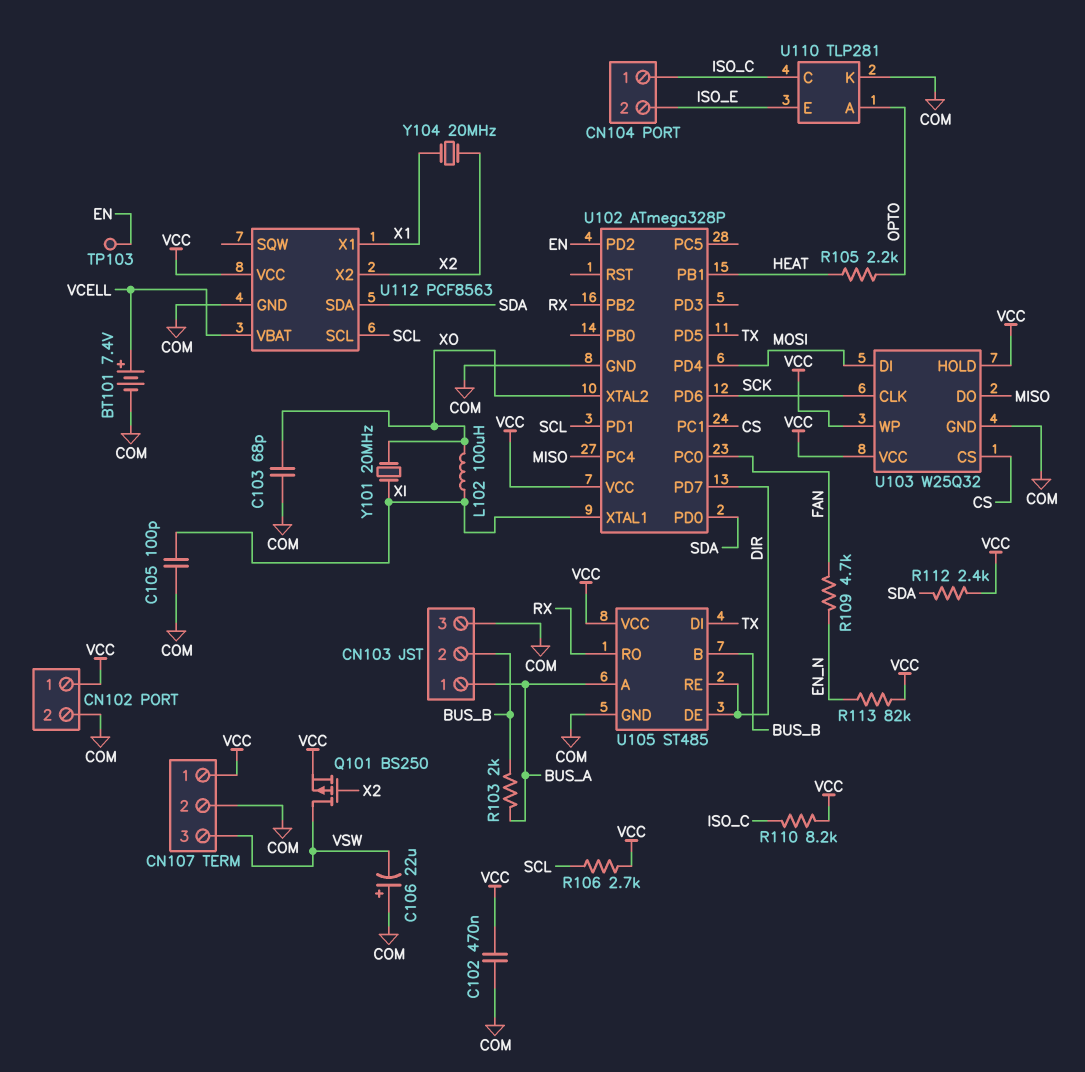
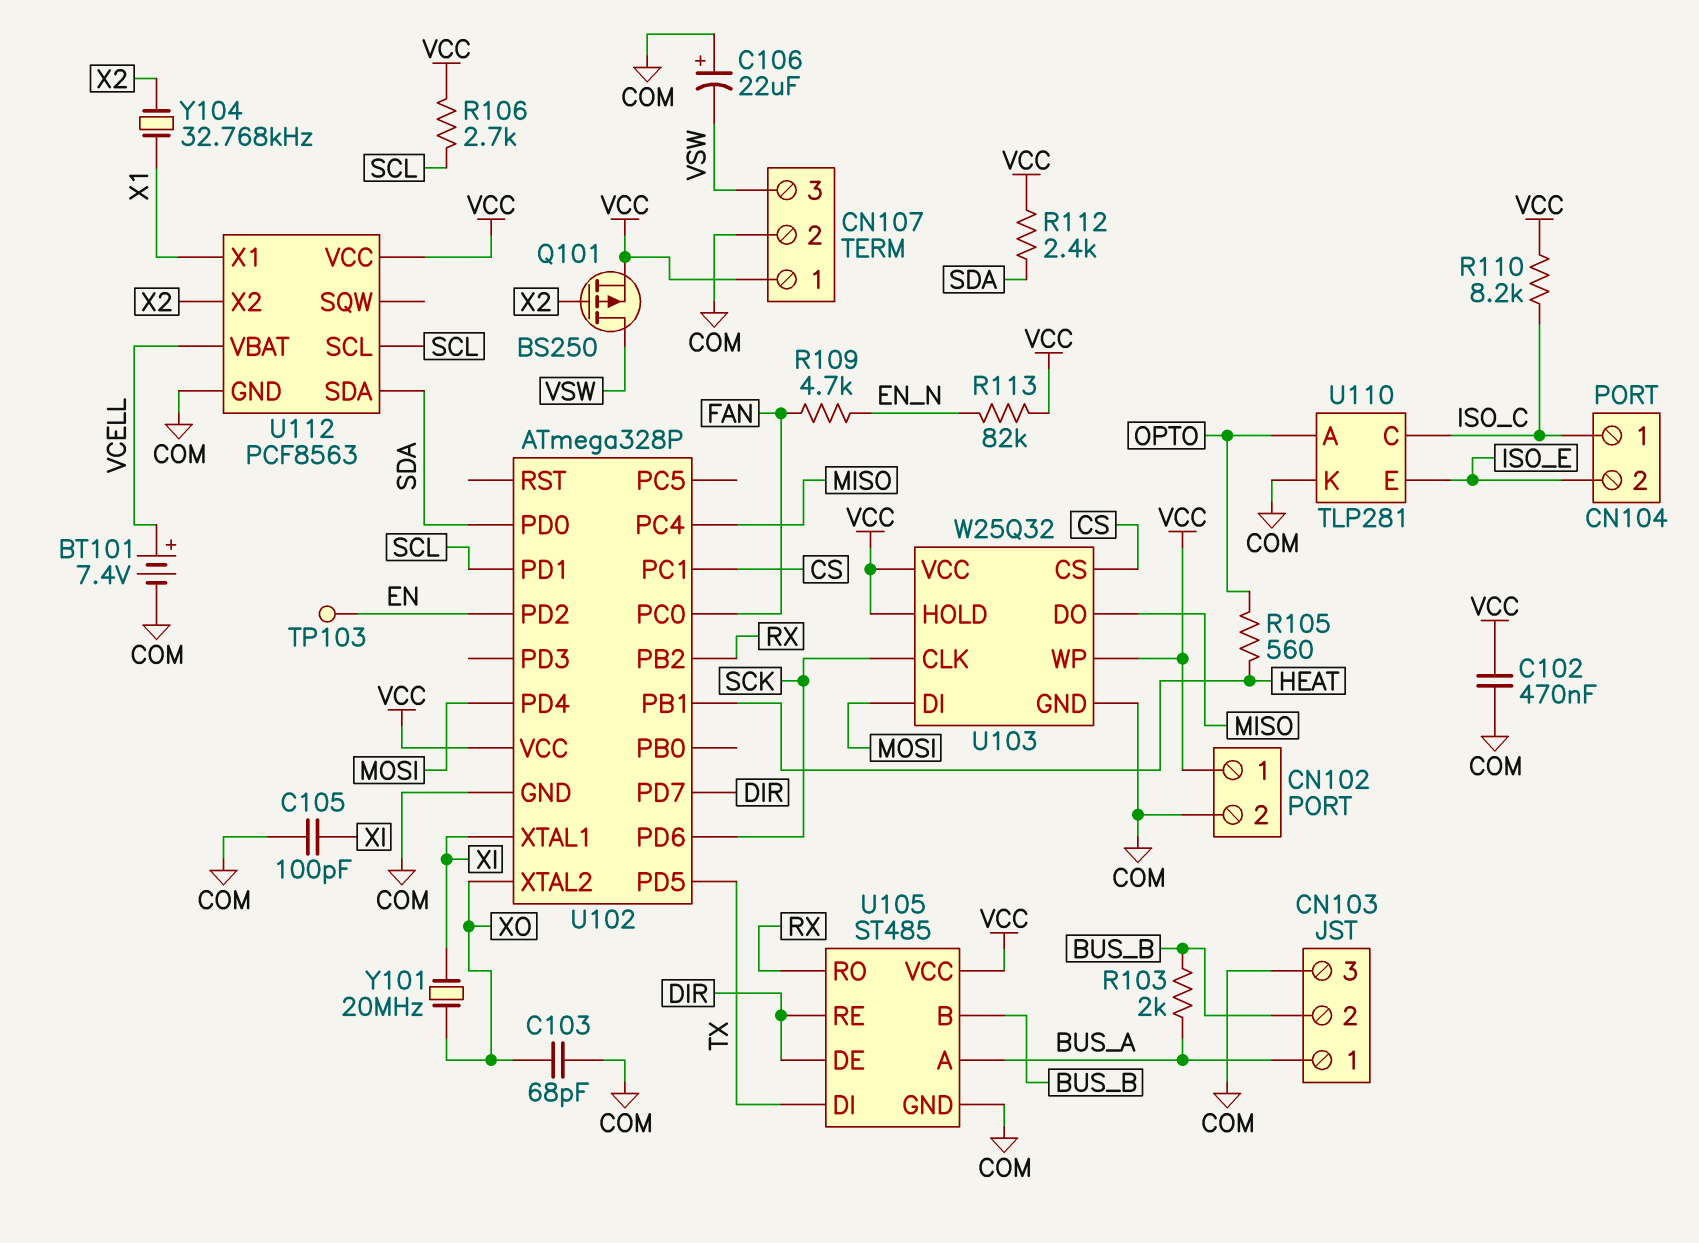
L102: 100uH (XI, XO) -> none
R105: 2.2k (HEAT, OPTO) -> 560 (HEAT, OPTO)
Y104: 20MHz (X1, X2) -> 32.768kHz (X1, X2)

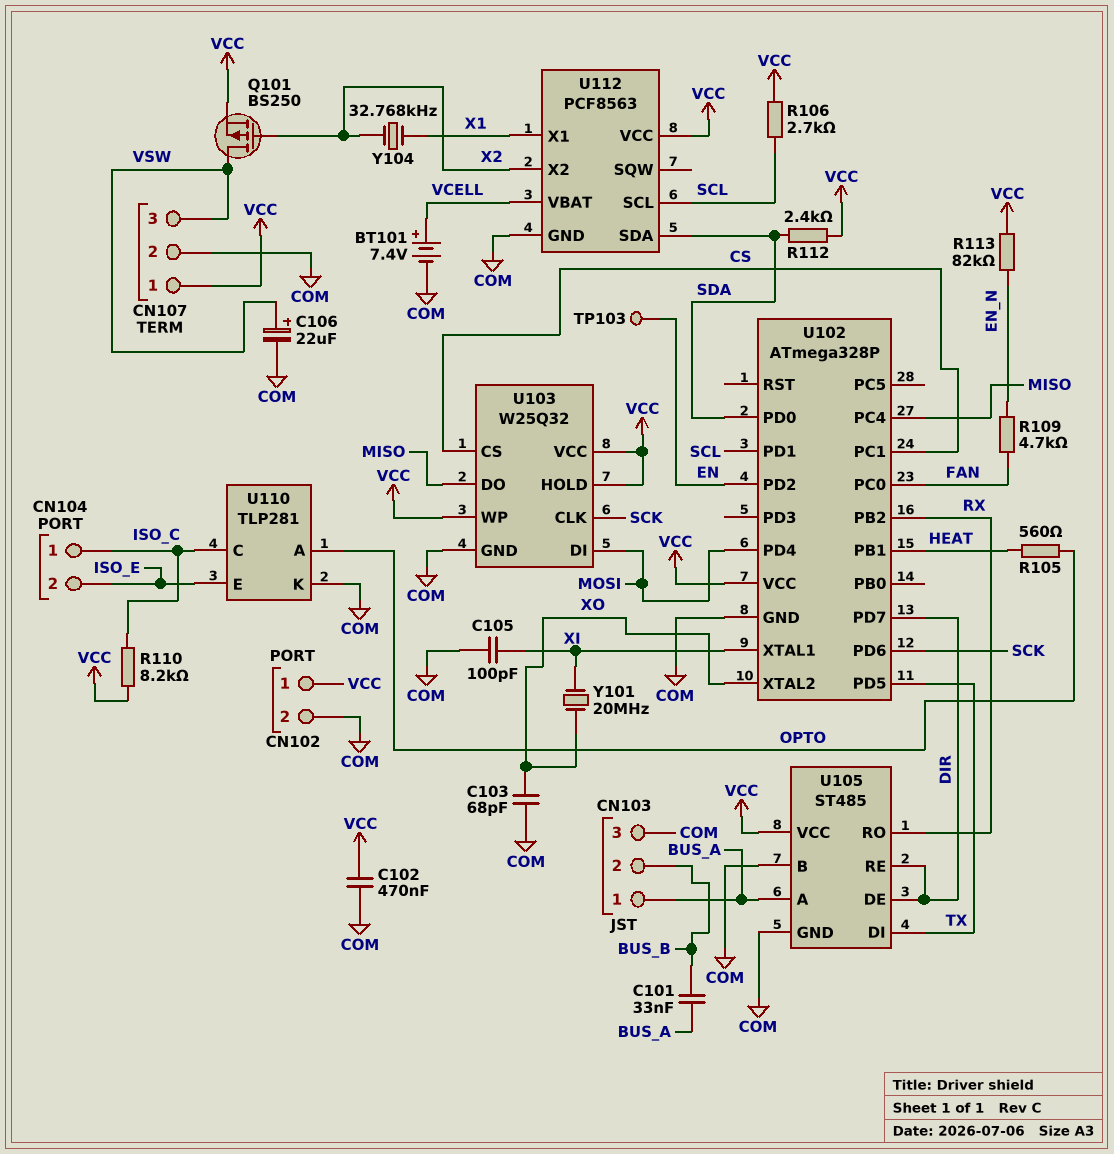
C101: none -> 33nF (BUS_A, BUS_B)
C106: 22uF (plus COM, minus VSW) -> 22uF (plus VSW, minus COM)
R103: 2k (BUS_A, BUS_B) -> none
U105 pin B: BUS_B -> COM

